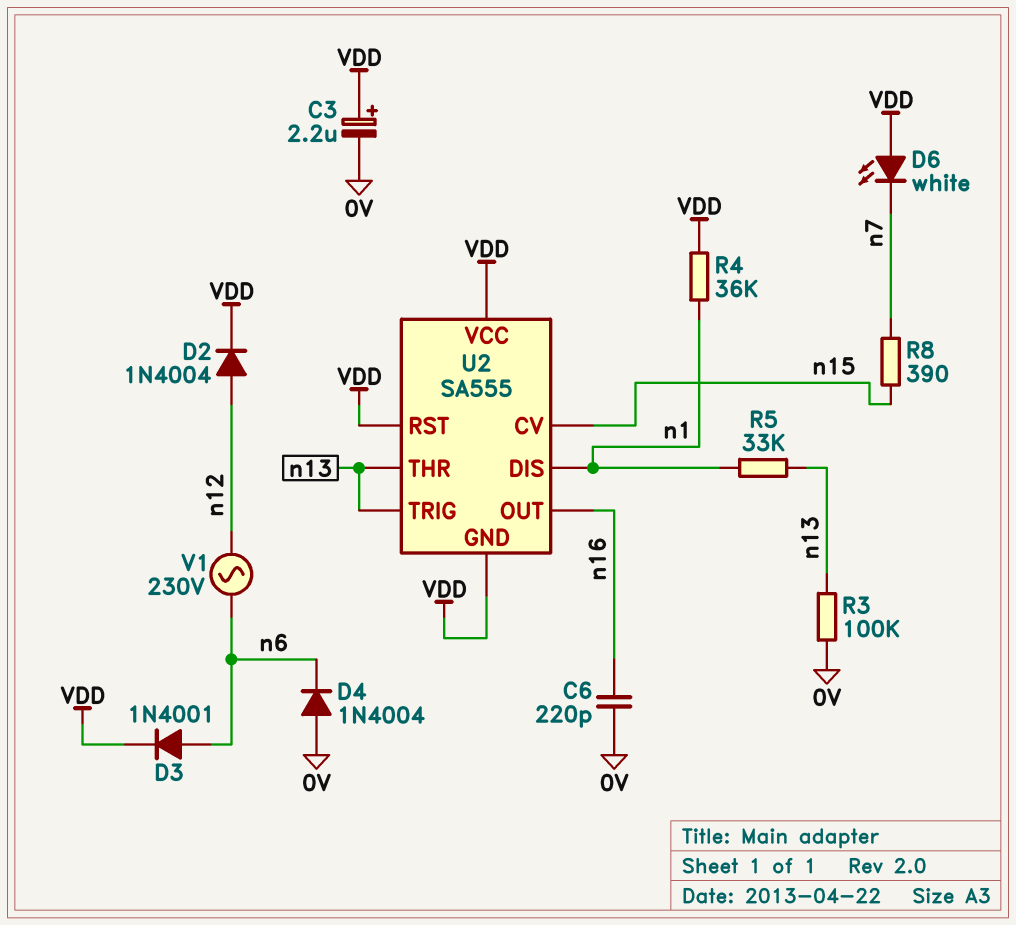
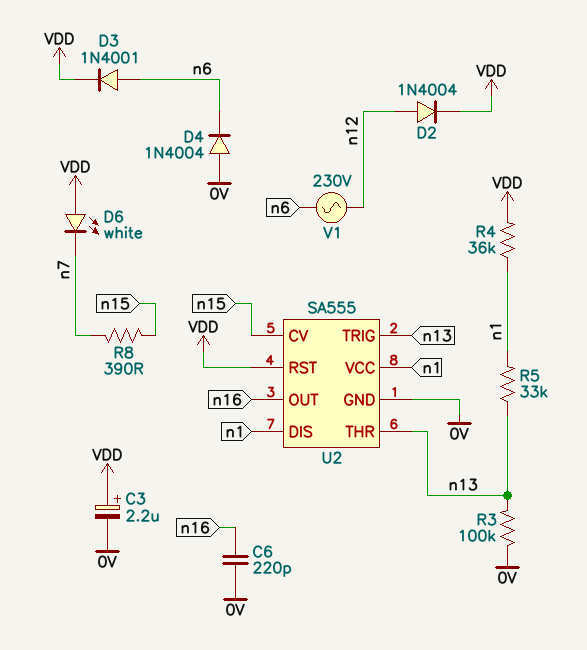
U2 pin GND: VDD -> 0V
U2 pin VCC: VDD -> n1

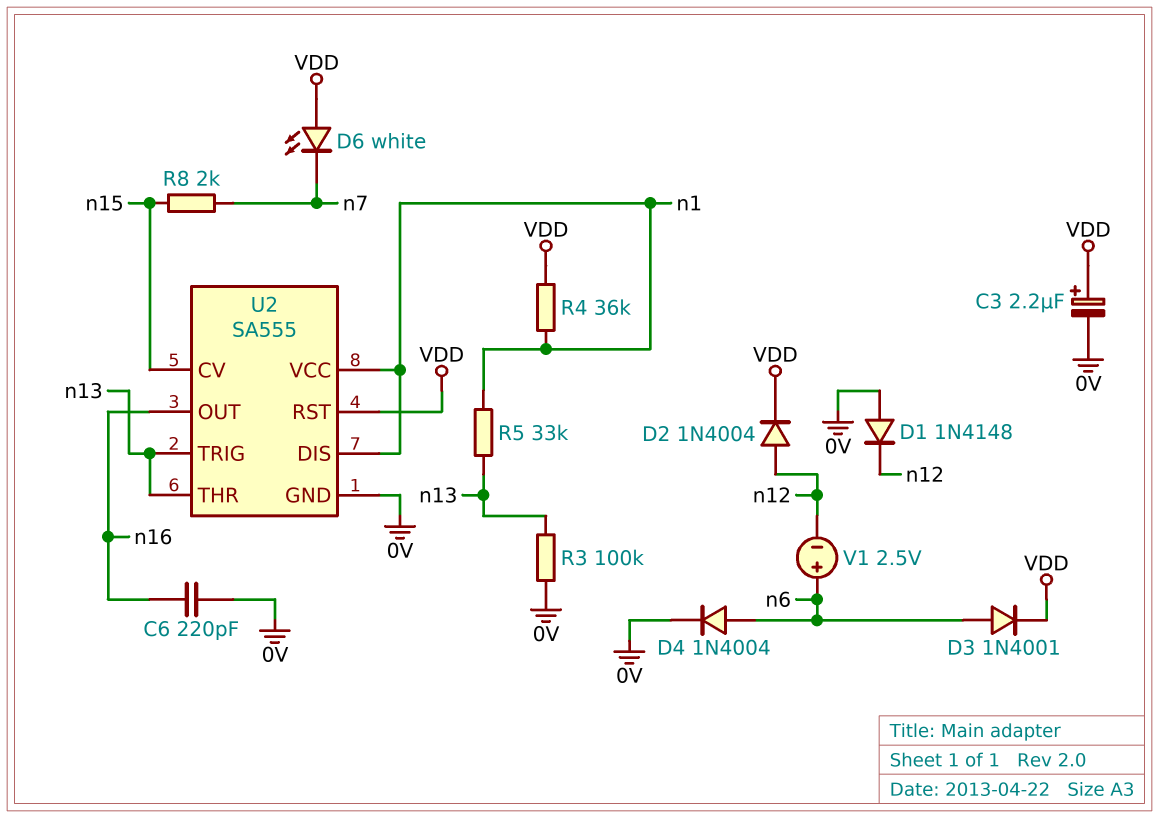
D1: none -> diode 1N4148 (A 0V, K n12)
D4: diode 1N4004 (A 0V, K n6) -> diode 1N4004 (A n6, K 0V)
R8: 390 (n7, n15) -> 2k (n7, n15)
V1: AC 230V (n6, n12) -> 2.5V (plus n6, minus n12)

